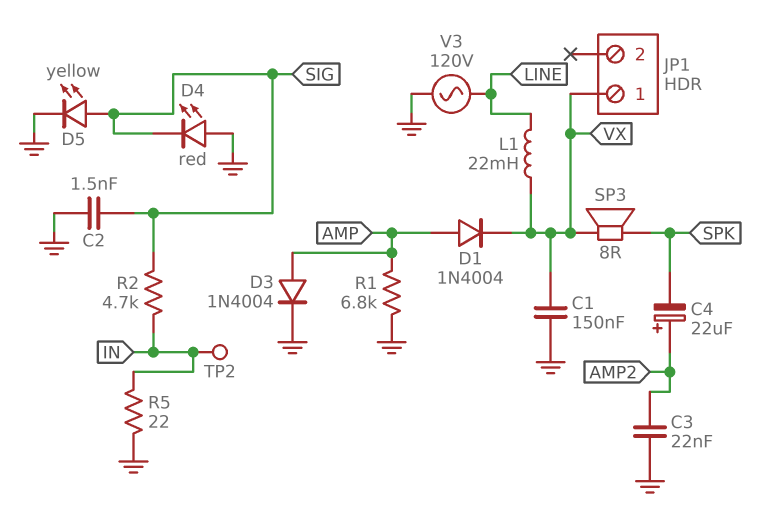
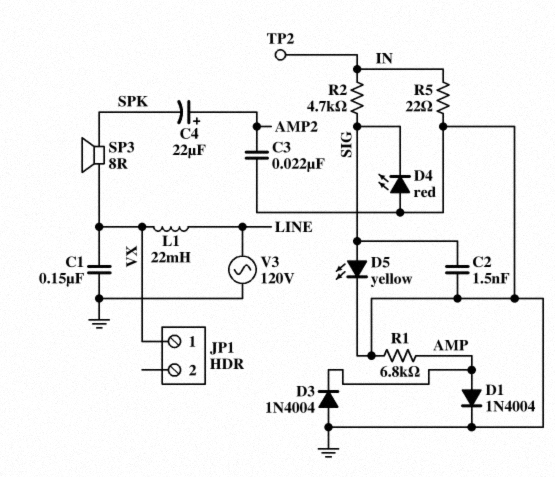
D1: diode 1N4004 (A AMP, K VX) -> diode 1N4004 (A AMP, K GND)
D3: diode 1N4004 (A AMP, K GND) -> diode 1N4004 (A GND, K AMP)

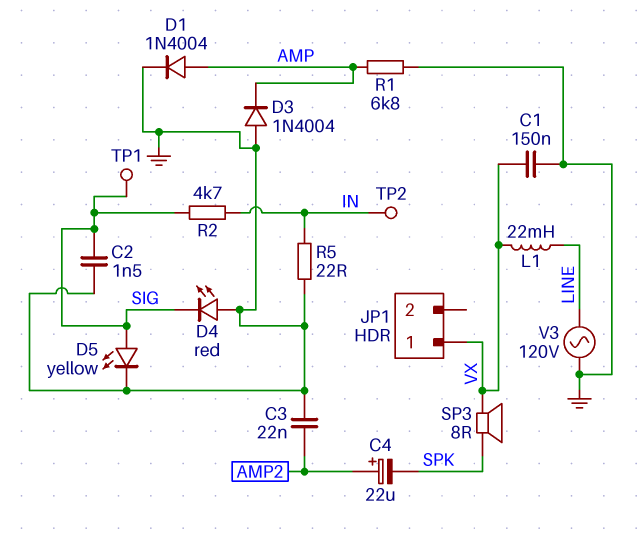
TP1: none -> test point (SIG)

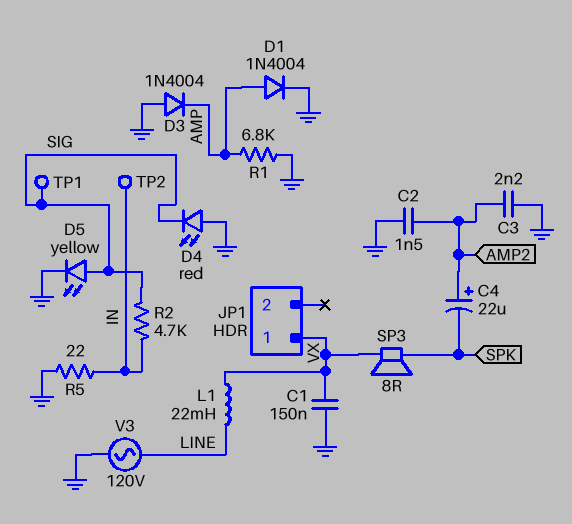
C2: 1.5nF (GND, SIG) -> 1.5nF (AMP2, GND)
C3: 22nF (AMP2, GND) -> 2.2nF (AMP2, GND)

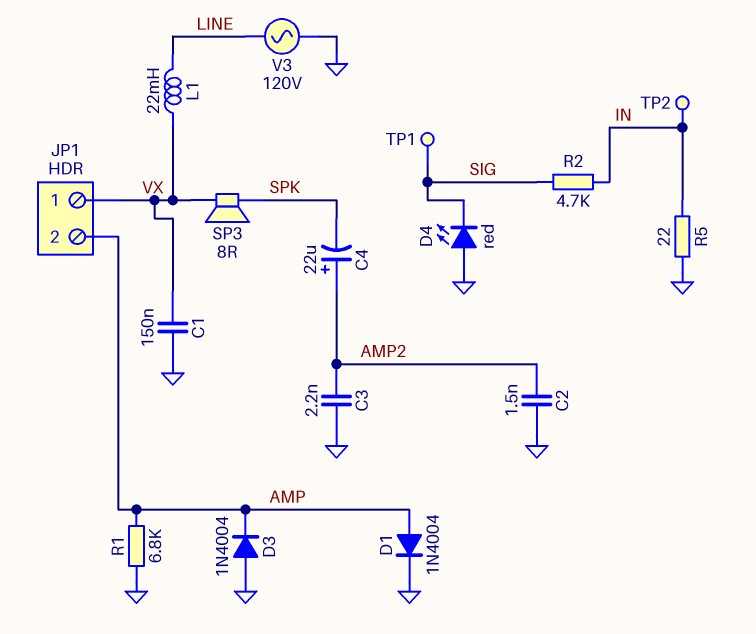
D5: LED yellow (A SIG, K GND) -> none
JP1 pin 2: none -> AMP

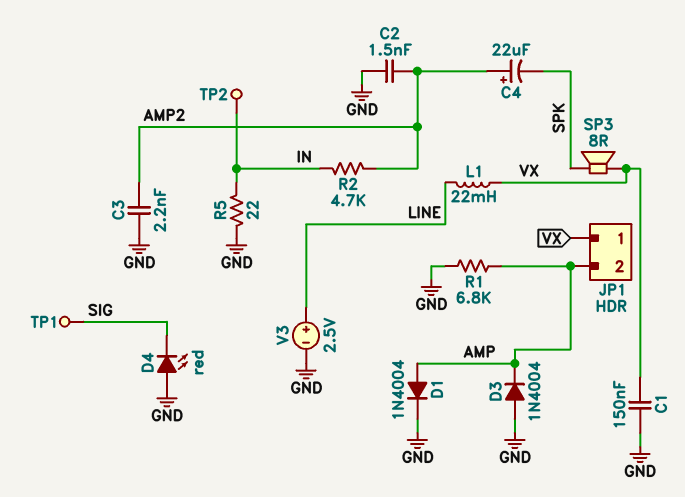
R2: 4.7k (IN, SIG) -> 4.7k (AMP2, IN)
V3: AC 120V (GND, LINE) -> 2.5V (plus LINE, minus GND)

